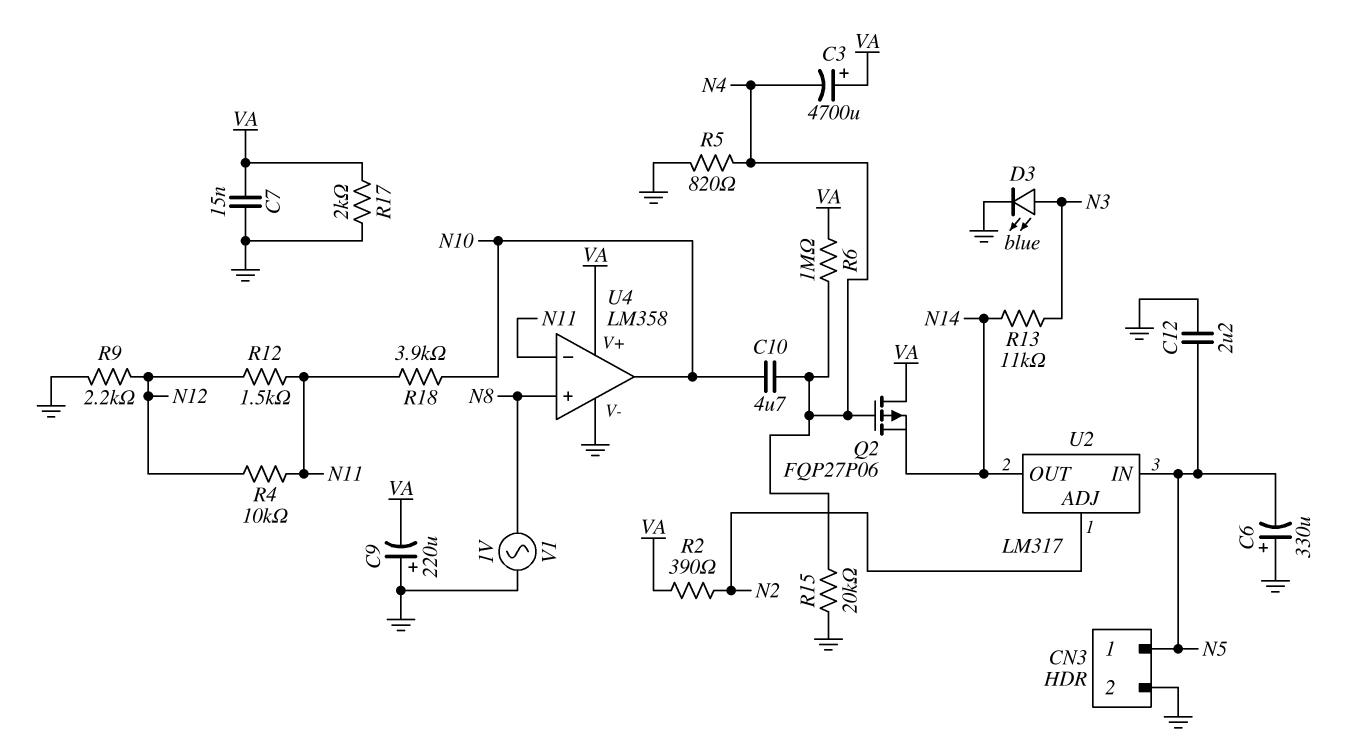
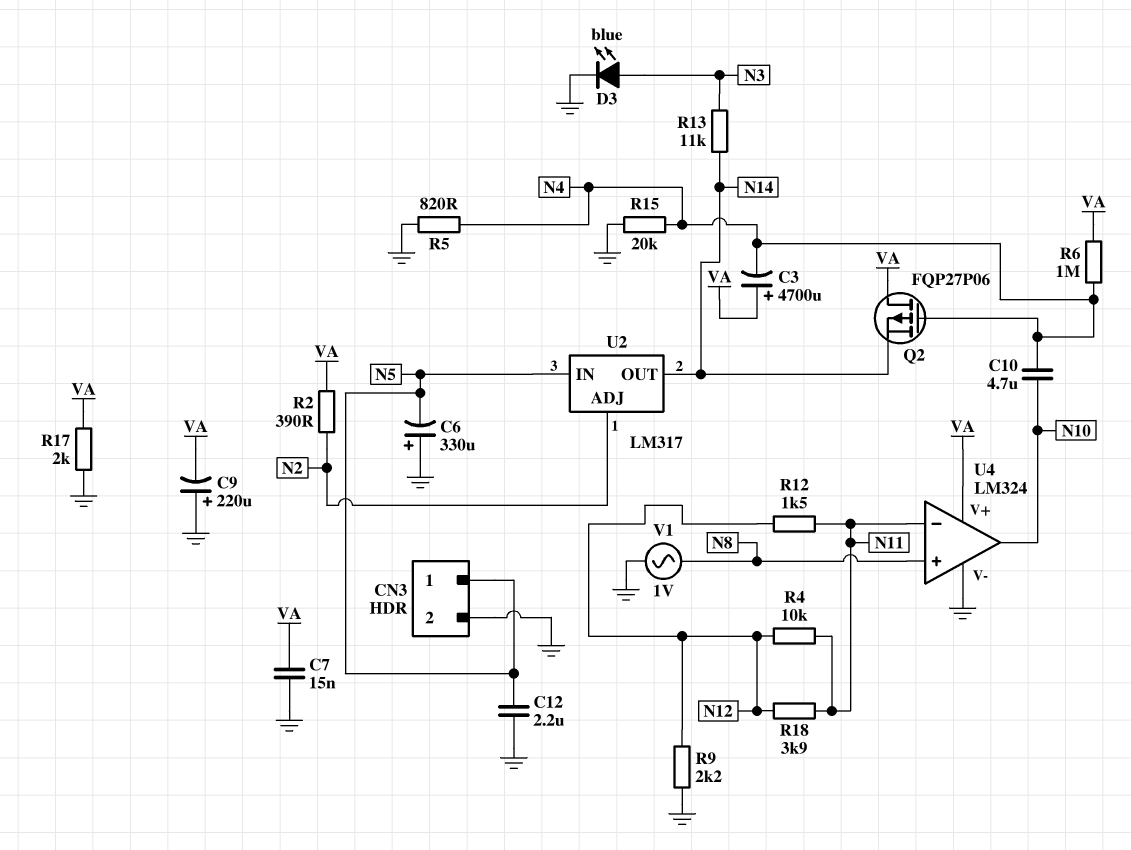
R18: 3.9k (N10, N11) -> 3.9k (N11, N12)
U4: LM358 -> LM324

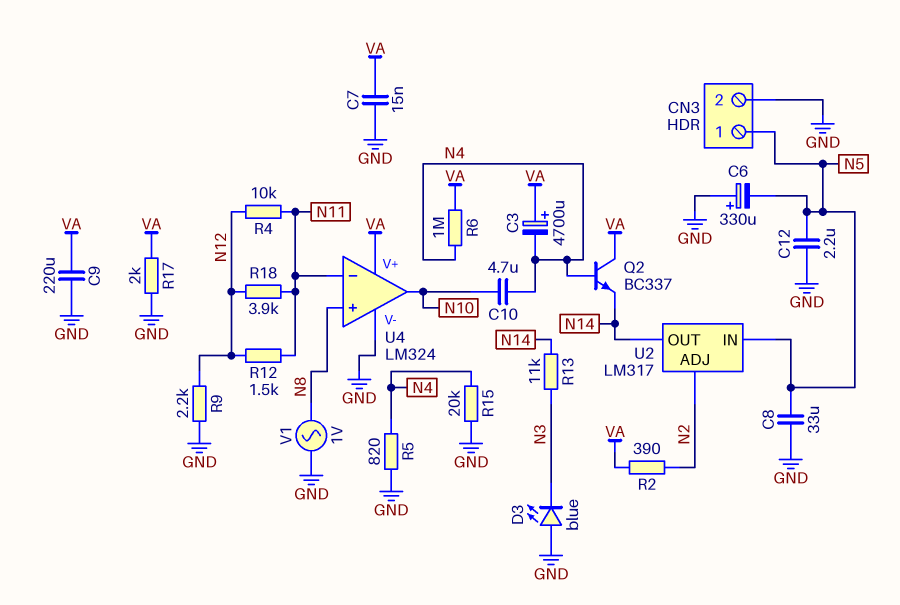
C8: none -> 33uF (GND, N5)
C9: 220uF (plus GND, minus VA) -> 220uF (GND, VA)
D3: LED blue (A N3, K GND) -> LED blue (A GND, K N3)
Q2: PMOS FQP27P06 (G N4, D VA, S N14) -> NPN BC337 (B N4, C VA, E N14)

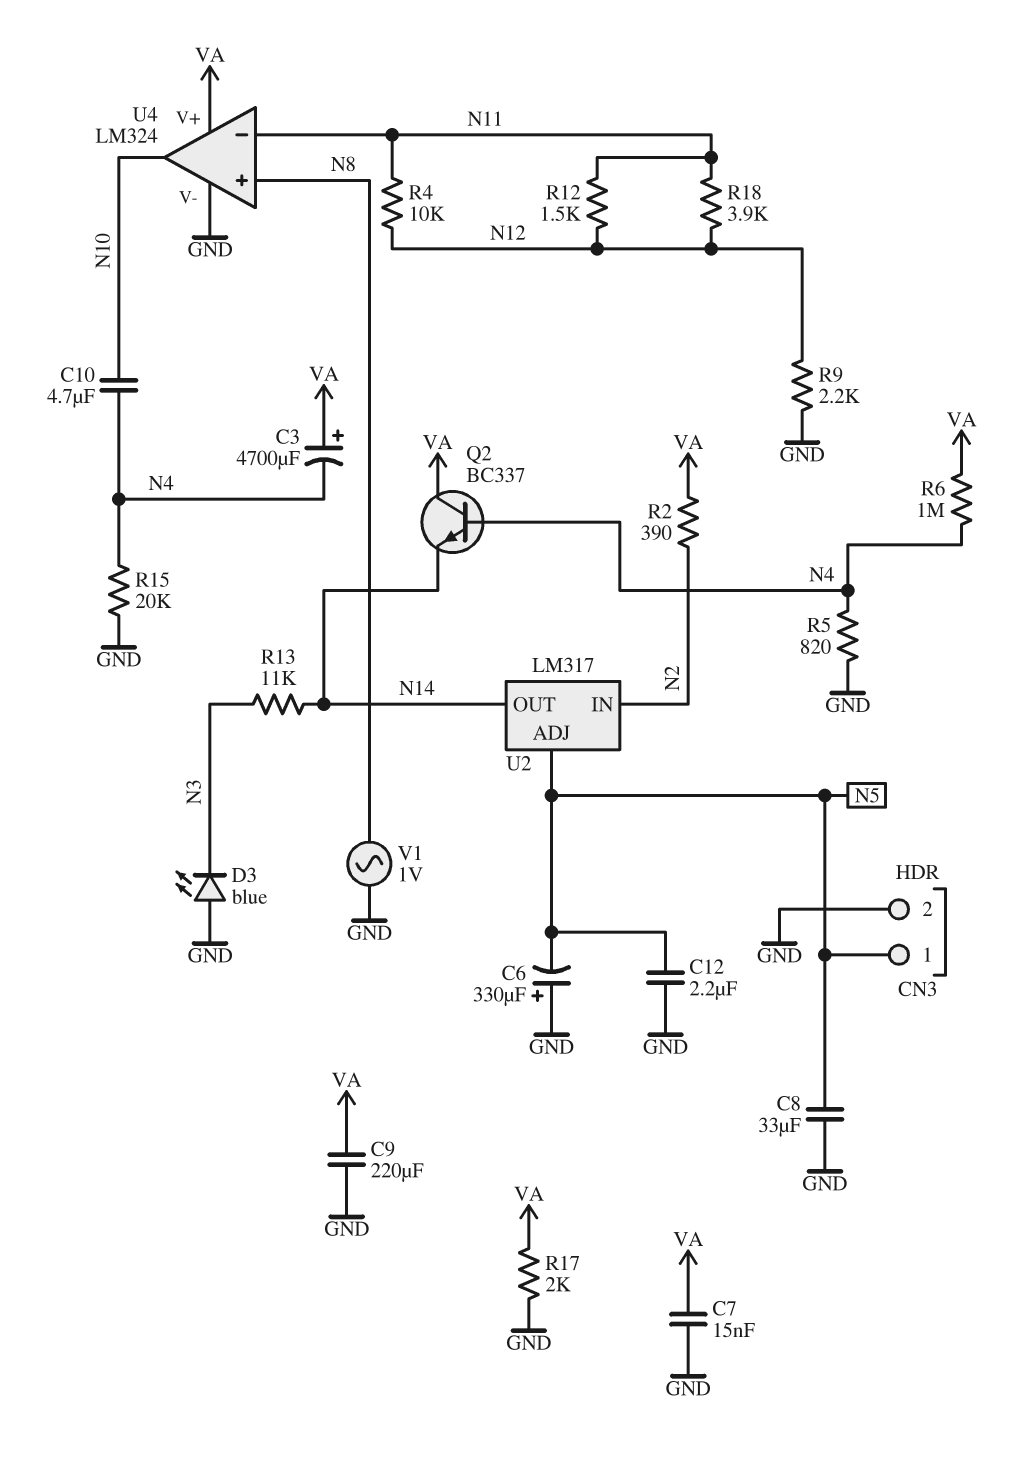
U2 pin ADJ: N2 -> N5
U2 pin IN: N5 -> N2

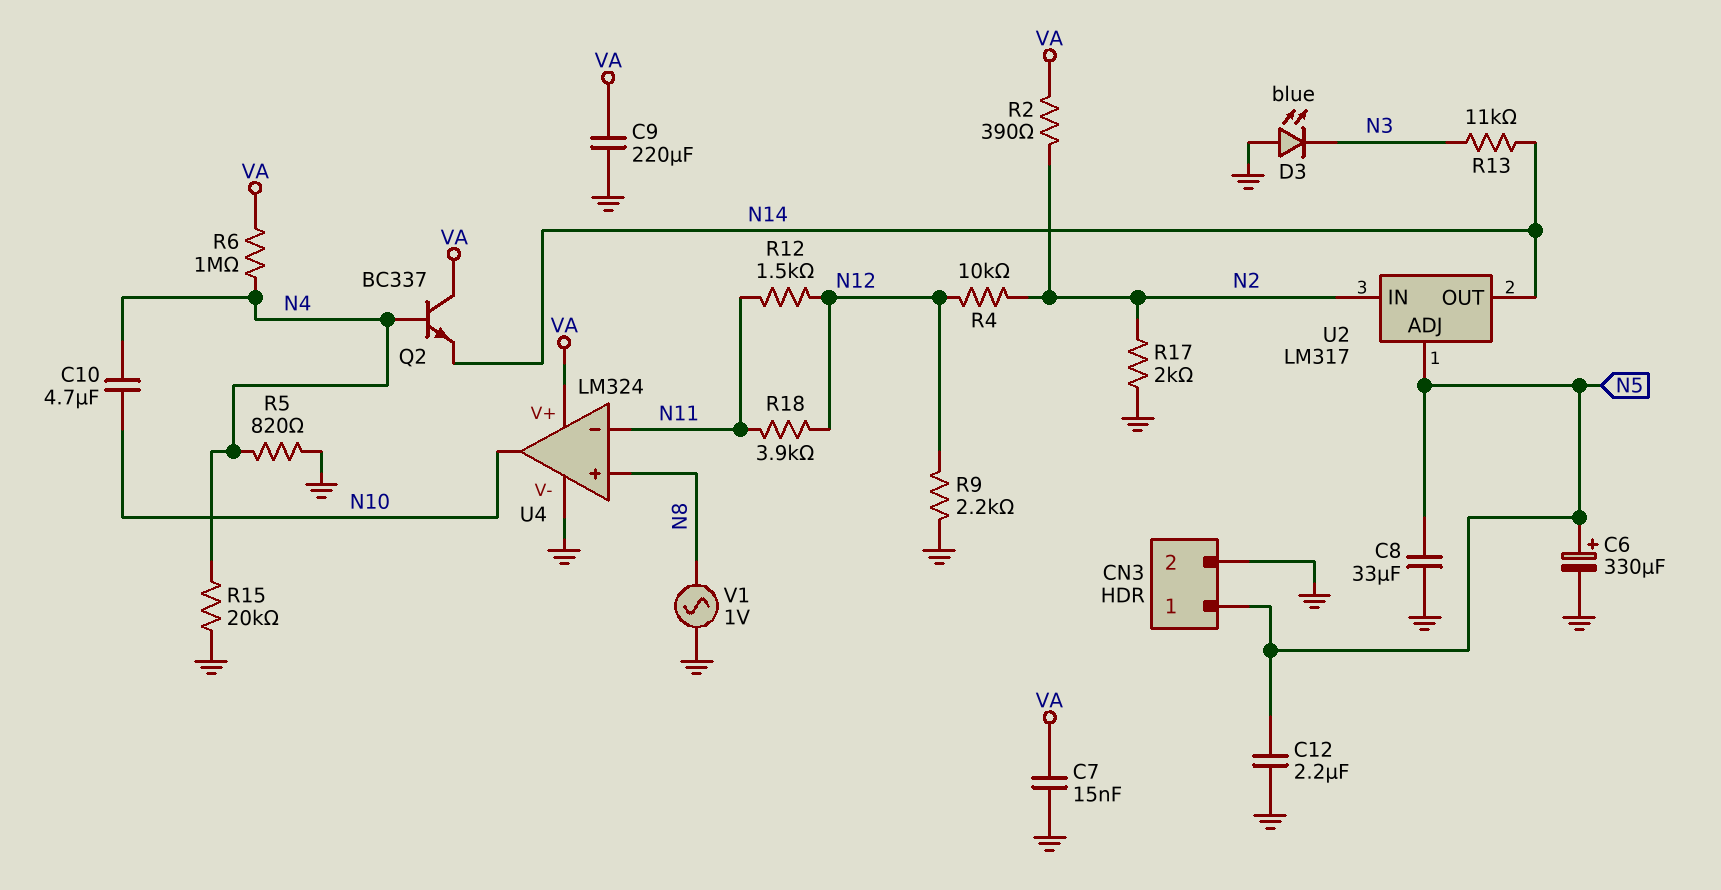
C3: 4700uF (plus VA, minus N4) -> none
C6: 330uF (plus GND, minus N5) -> 330uF (plus N5, minus GND)
R4: 10k (N11, N12) -> 10k (N2, N12)
R17: 2k (GND, VA) -> 2k (GND, N2)

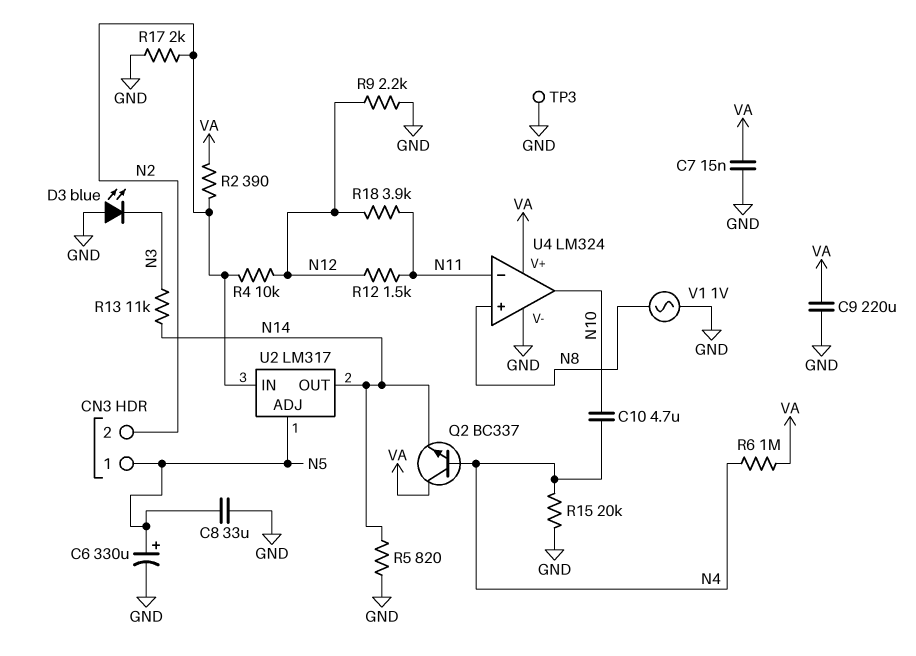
C12: 2.2uF (GND, N5) -> none
CN3 pin 2: GND -> N2
R5: 820 (GND, N4) -> 820 (GND, N14)
TP3: none -> test point (GND)

